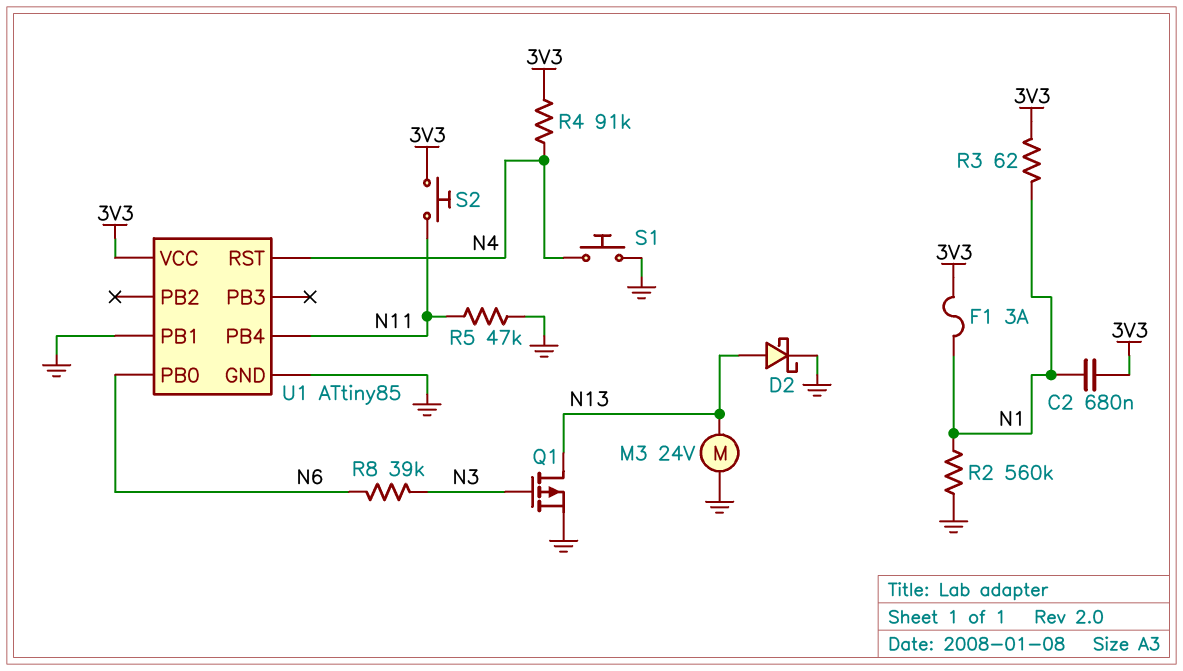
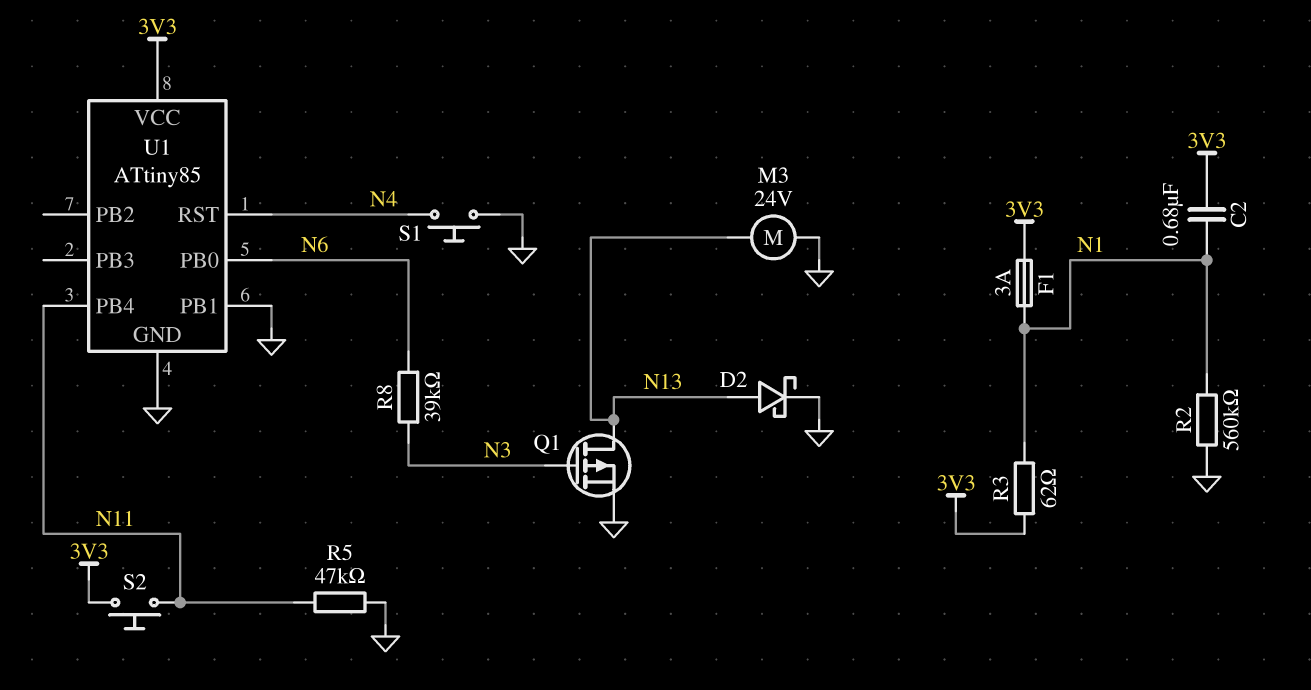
R4: 91k (3V3, N4) -> none

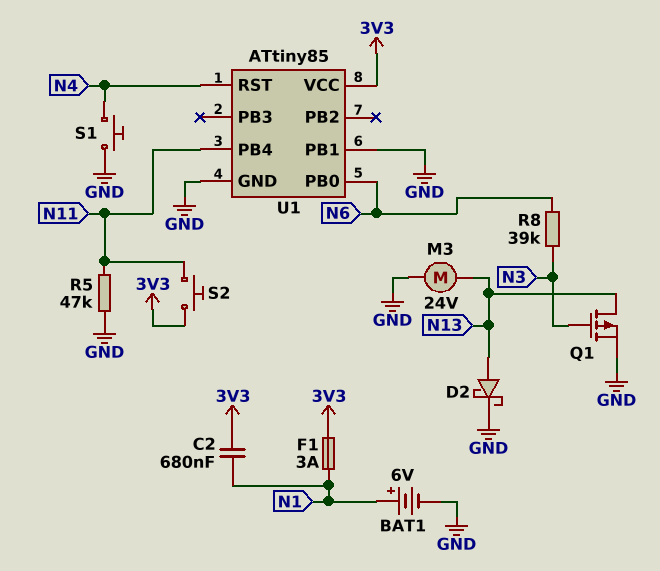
BAT1: none -> 6V (plus N1, minus GND)
R2: 560k (GND, N1) -> none
R3: 62 (3V3, N1) -> none

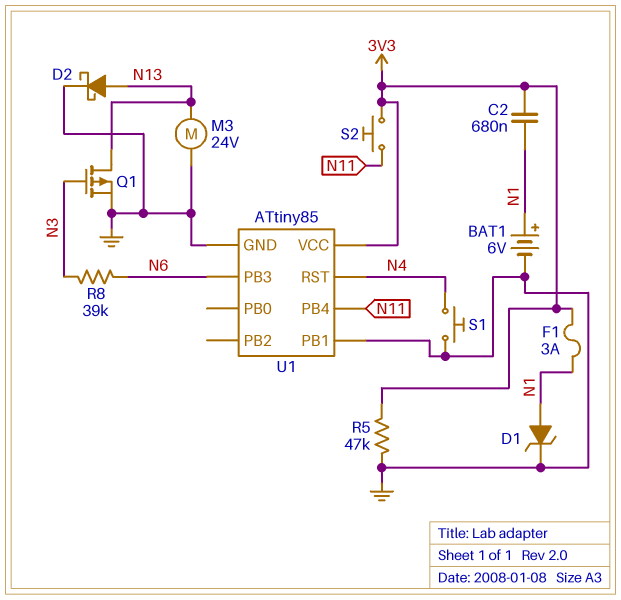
D1: none -> zener (A N1, K GND)
R5: 47k (GND, N11) -> 47k (3V3, GND)
U1 pin PB0: N6 -> none
U1 pin PB3: none -> N6

